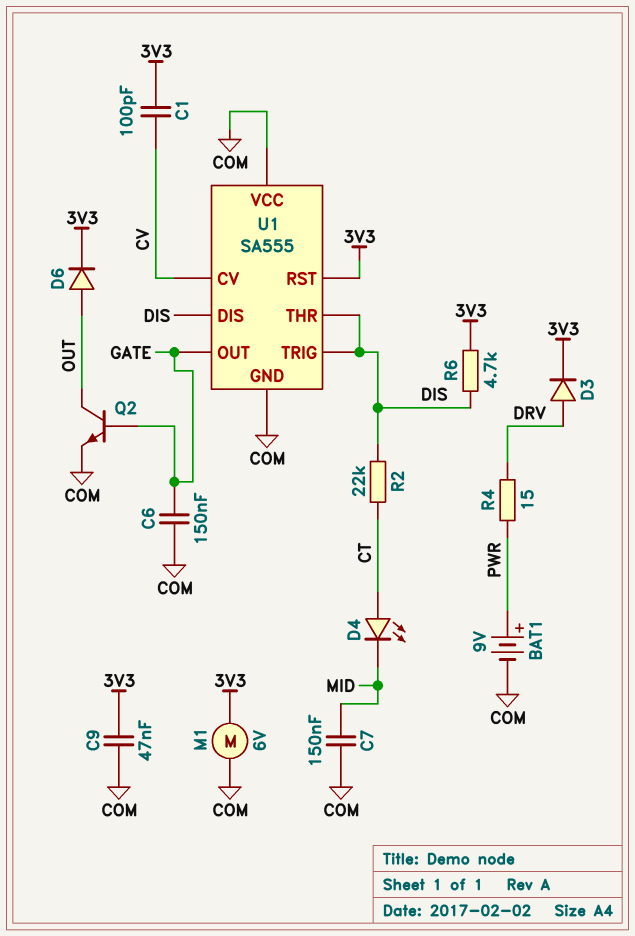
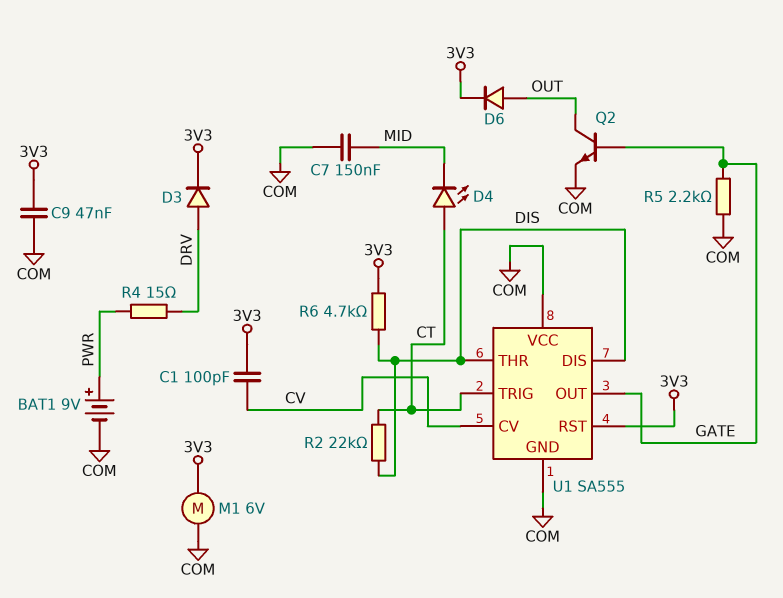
C6: 150nF (COM, GATE) -> none
R5: none -> 2.2k (COM, GATE)
U1 pin TRIG: DIS -> CT

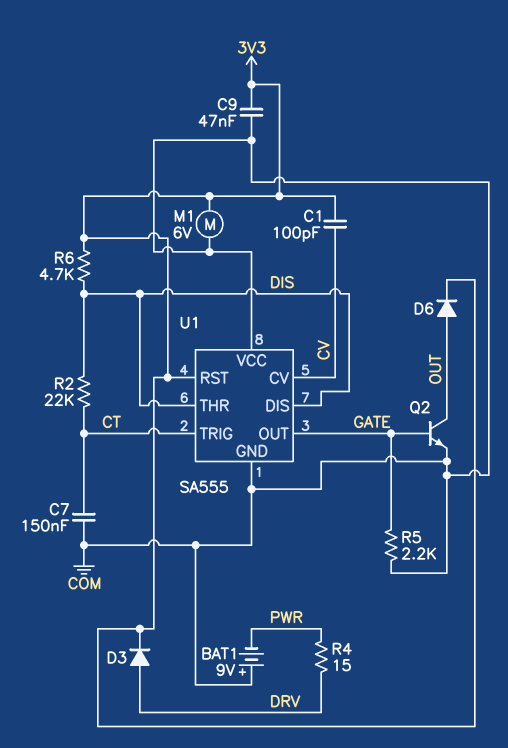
BAT1: 9V (plus PWR, minus COM) -> 9V (plus COM, minus PWR)
C7: 150nF (COM, MID) -> 150nF (COM, CT)
D4: LED (A CT, K MID) -> none

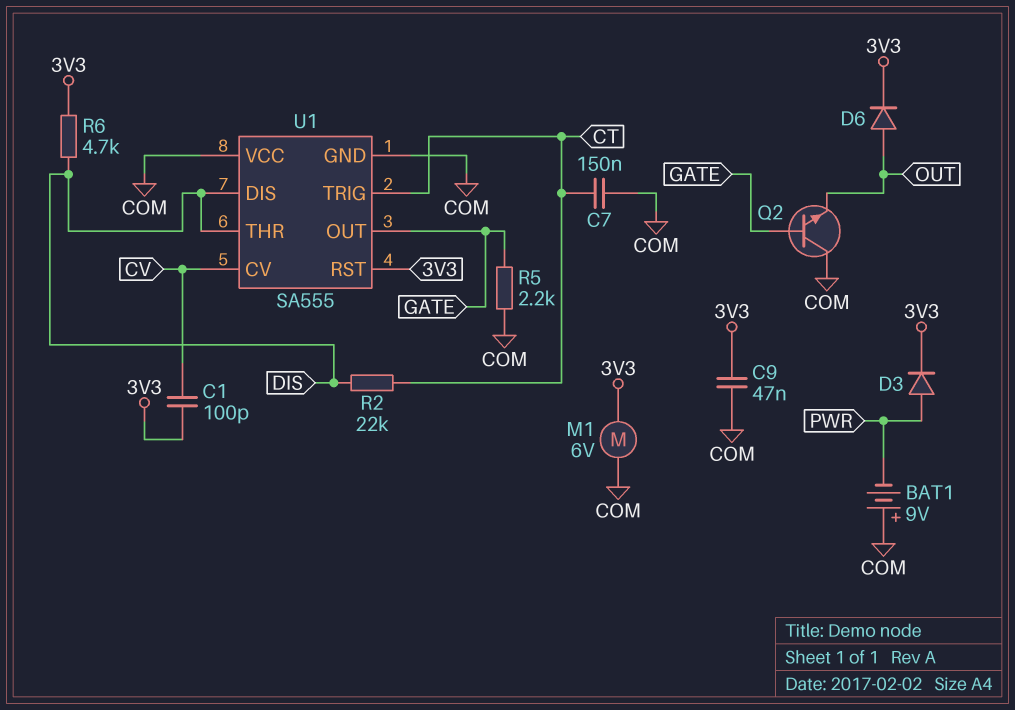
D3: diode (A DRV, K 3V3) -> diode (A PWR, K 3V3)
Q2: NPN (B GATE, C OUT, E COM) -> NPN (B GATE, C COM, E OUT)
R4: 15 (DRV, PWR) -> none

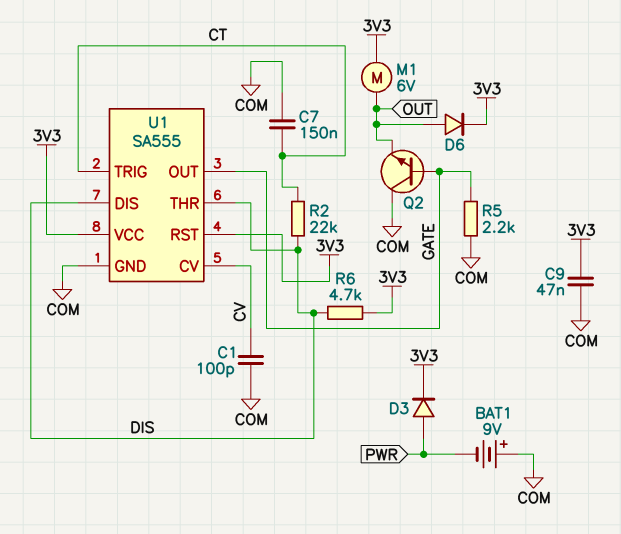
C1: 100pF (3V3, CV) -> 100pF (COM, CV)
M1: motor 6V (3V3, COM) -> motor 6V (3V3, OUT)
U1 pin VCC: COM -> 3V3

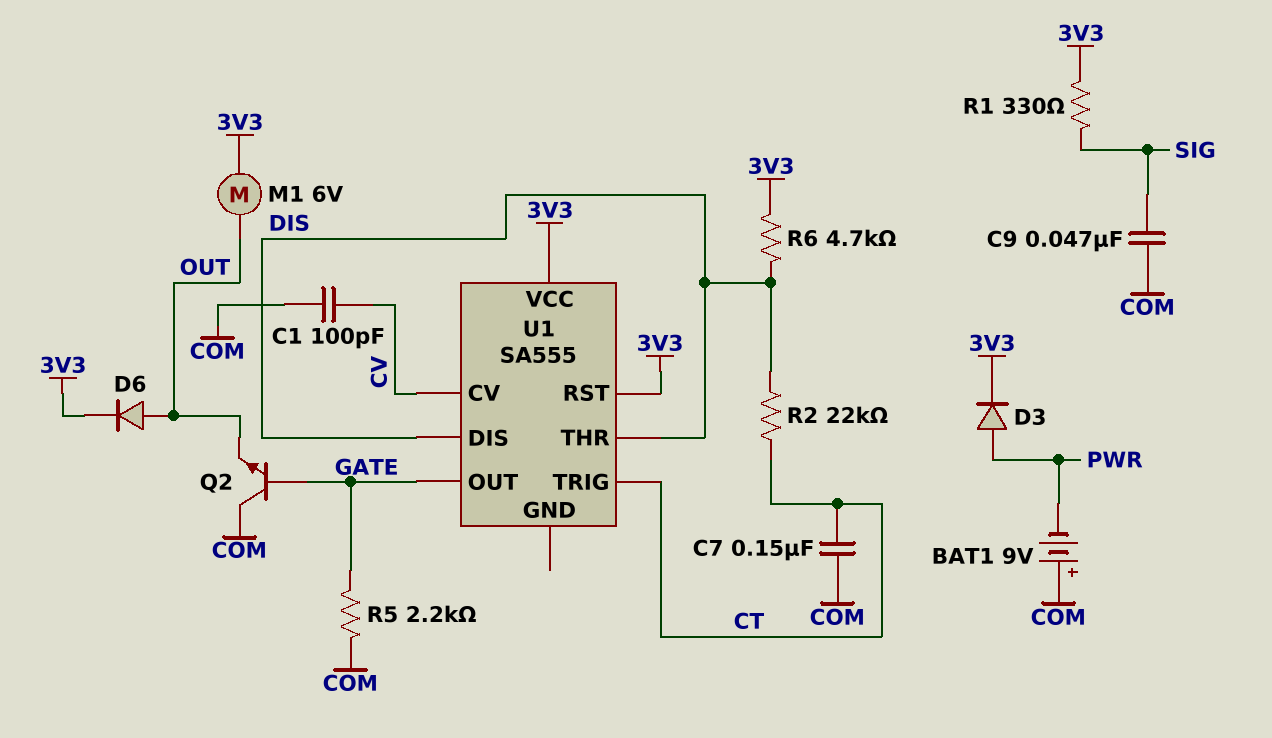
C9: 47nF (3V3, COM) -> 47nF (COM, SIG)
R1: none -> 330 (3V3, SIG)
U1 pin GND: COM -> none

